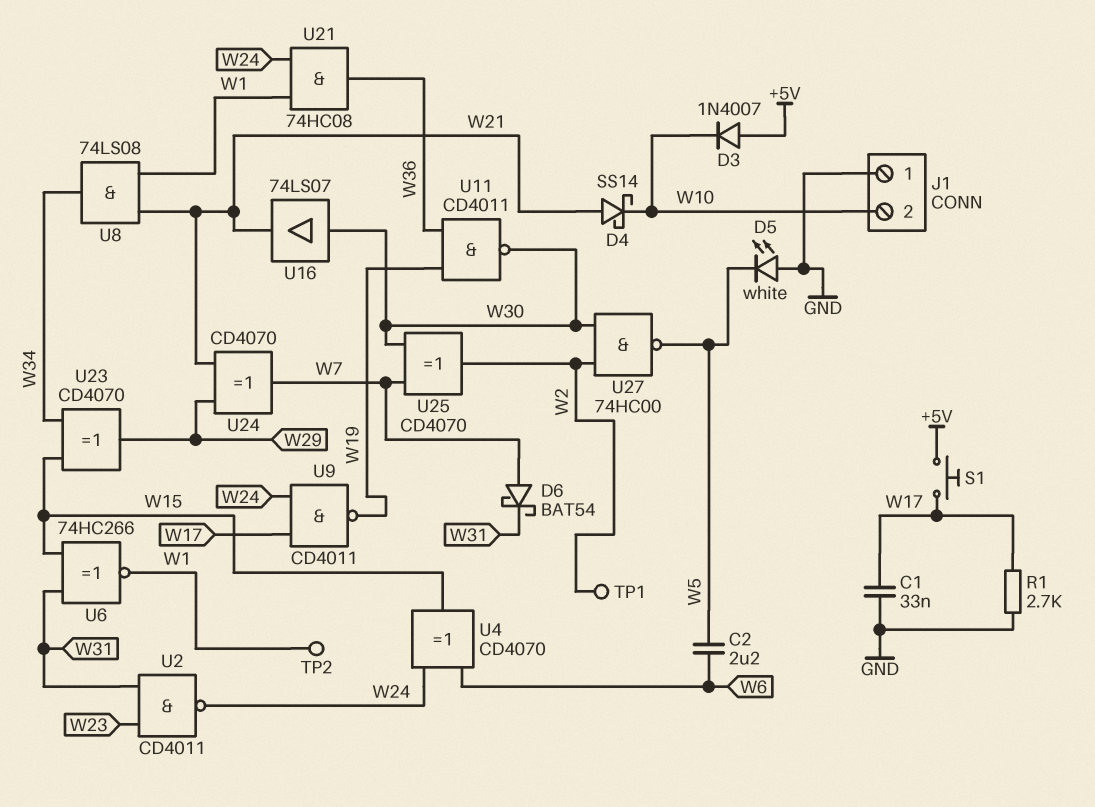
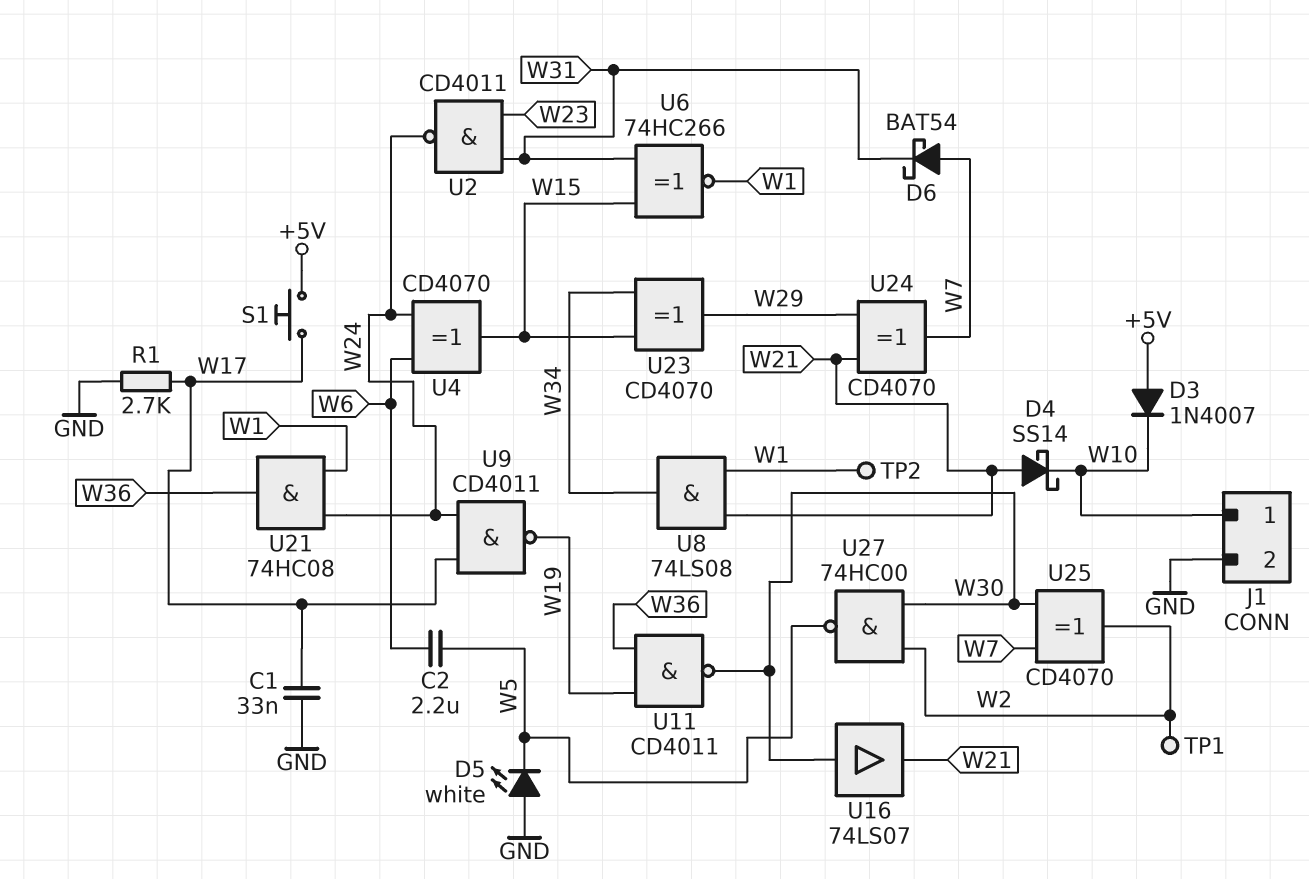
J1 pin 1: GND -> W10
J1 pin 2: W10 -> GND

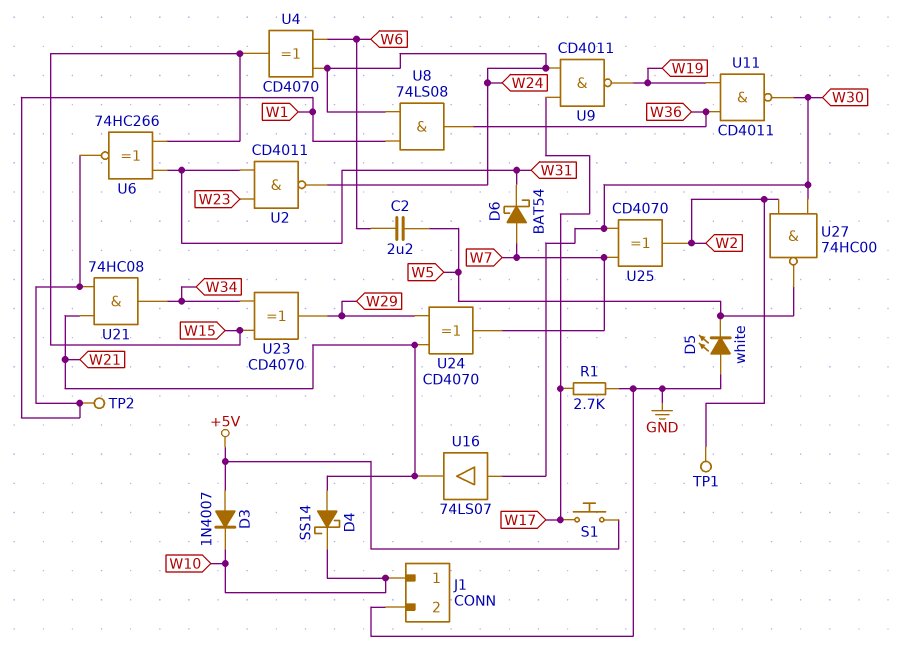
C1: 33nF (GND, W17) -> none
U8: AND 74LS08 (in W1, in W21, out W34) -> AND 74LS08 (in W1, in W24, out W36)
U21: AND 74HC08 (in W1, in W24, out W36) -> AND 74HC08 (in W1, in W21, out W34)

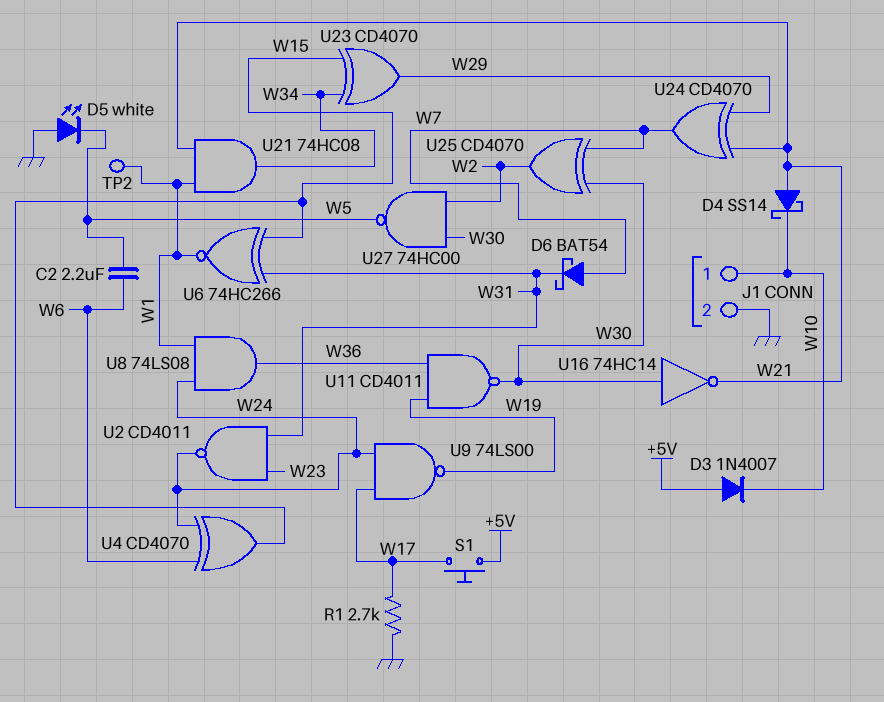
TP1: test point (W2) -> none
U9: NAND CD4011 (in W17, in W24, out W19) -> NAND 74LS00 (in W17, in W24, out W19)
U16: buffer 74LS07 (in W30, out W21) -> NOT 74HC14 (in W30, out W21)

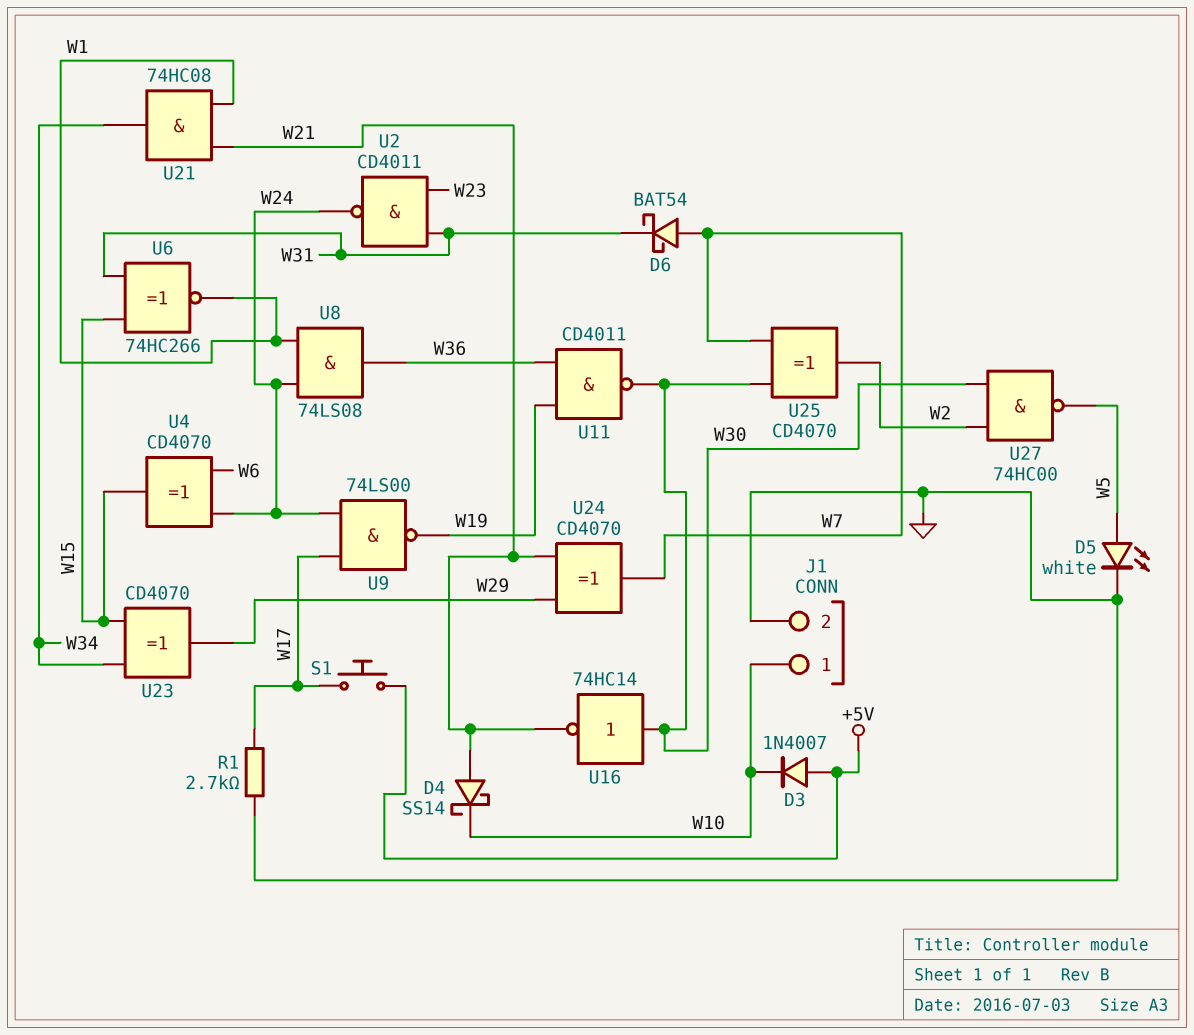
C2: 2.2uF (W5, W6) -> none
D5: LED white (A GND, K W5) -> LED white (A W5, K GND)
TP2: test point (W1) -> none

